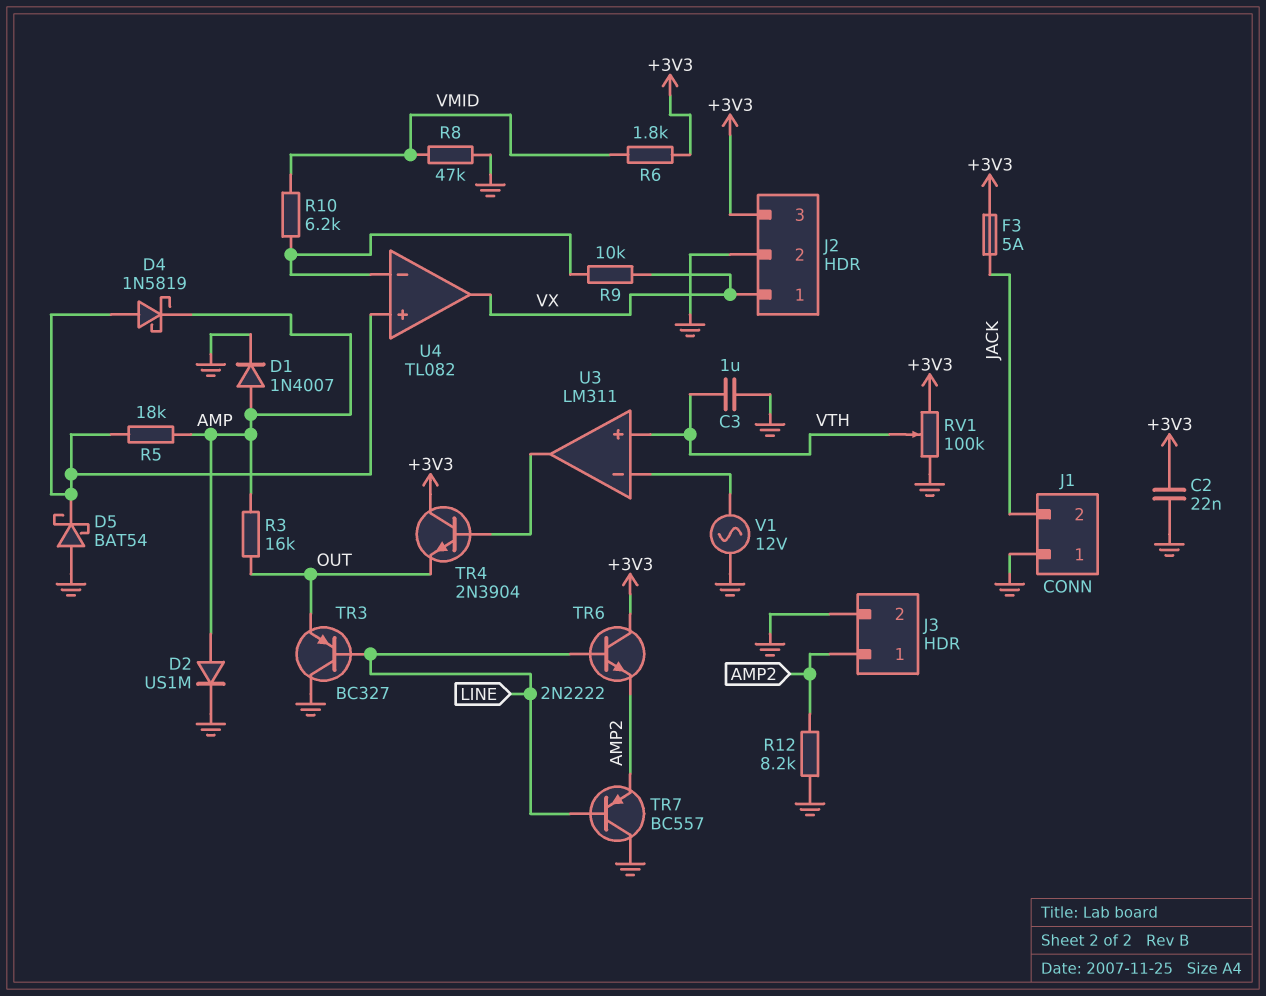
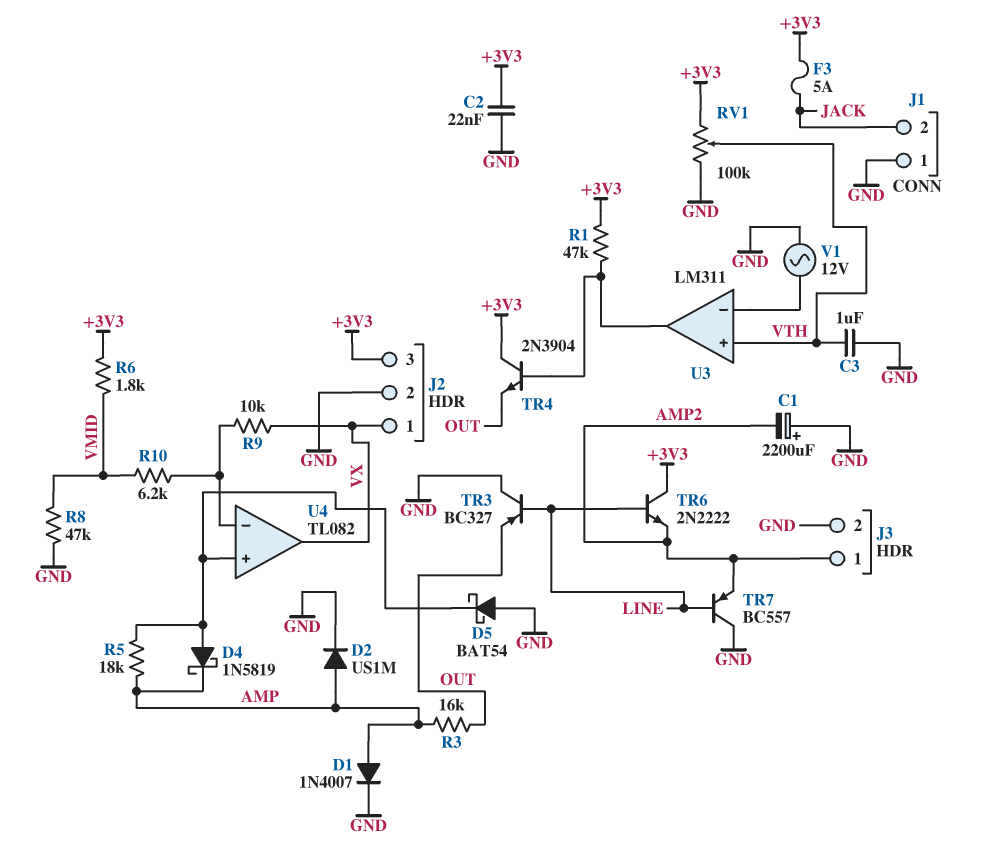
C1: none -> 2200uF (plus GND, minus AMP2)
R1: none -> 47k (+3V3, U3/out)
R12: 8.2k (AMP2, GND) -> none

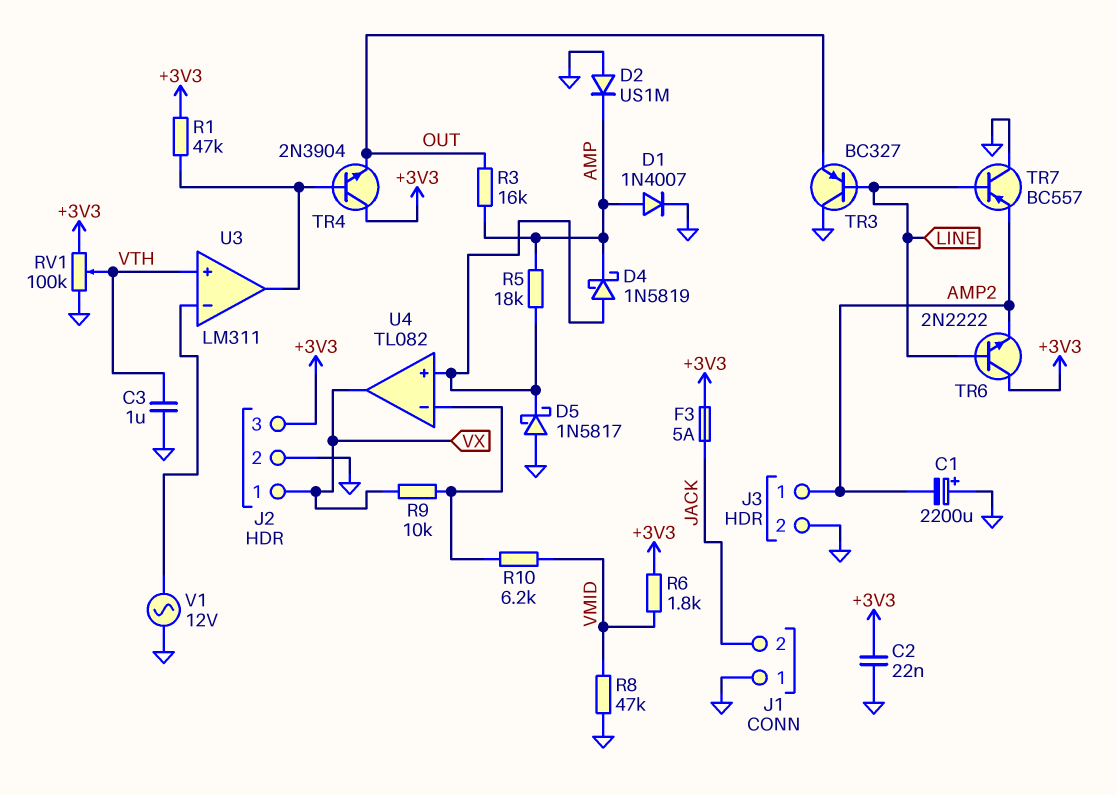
D2: diode US1M (A AMP, K GND) -> diode US1M (A GND, K AMP)
D5: schottky BAT54 (A GND, K U4/in+) -> schottky 1N5817 (A GND, K U4/in+)

